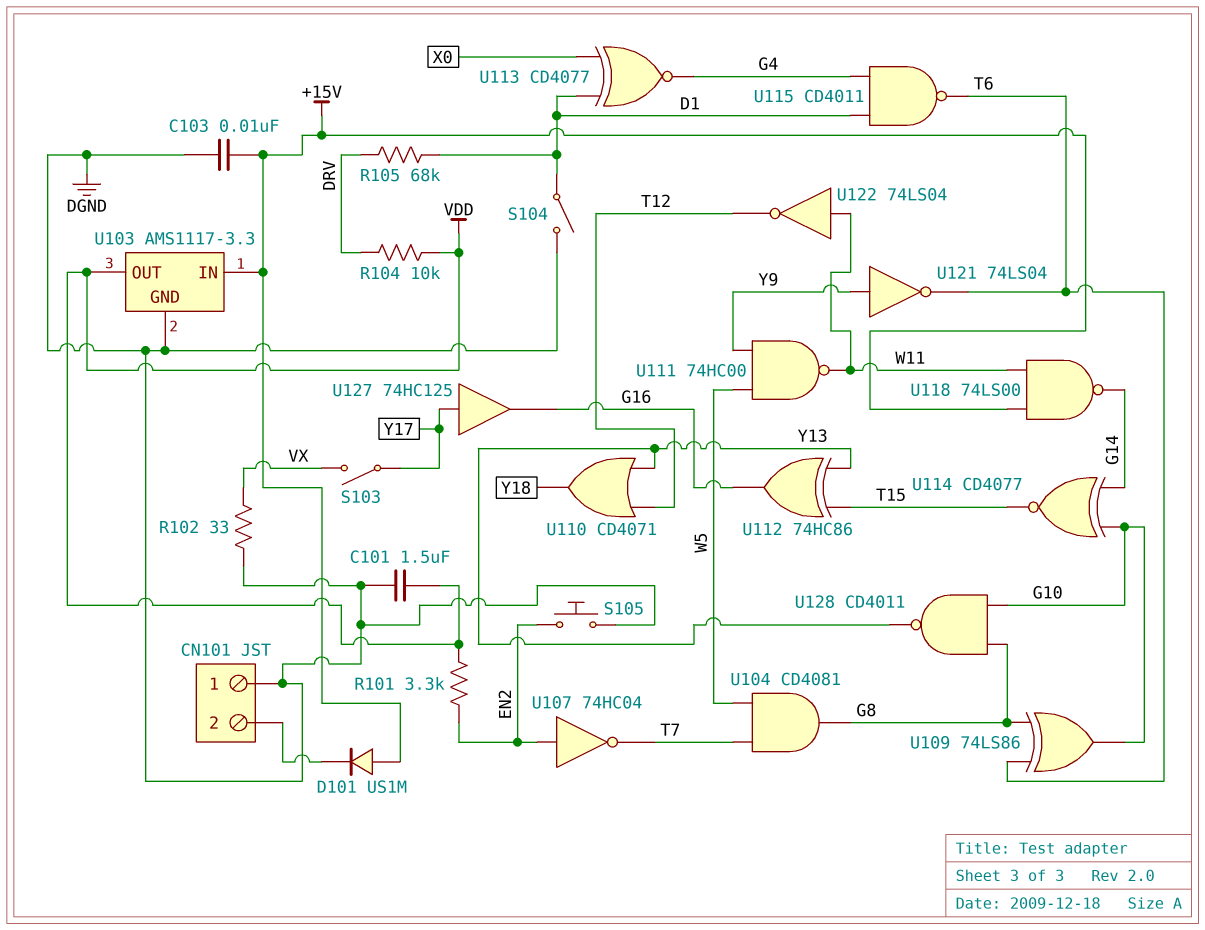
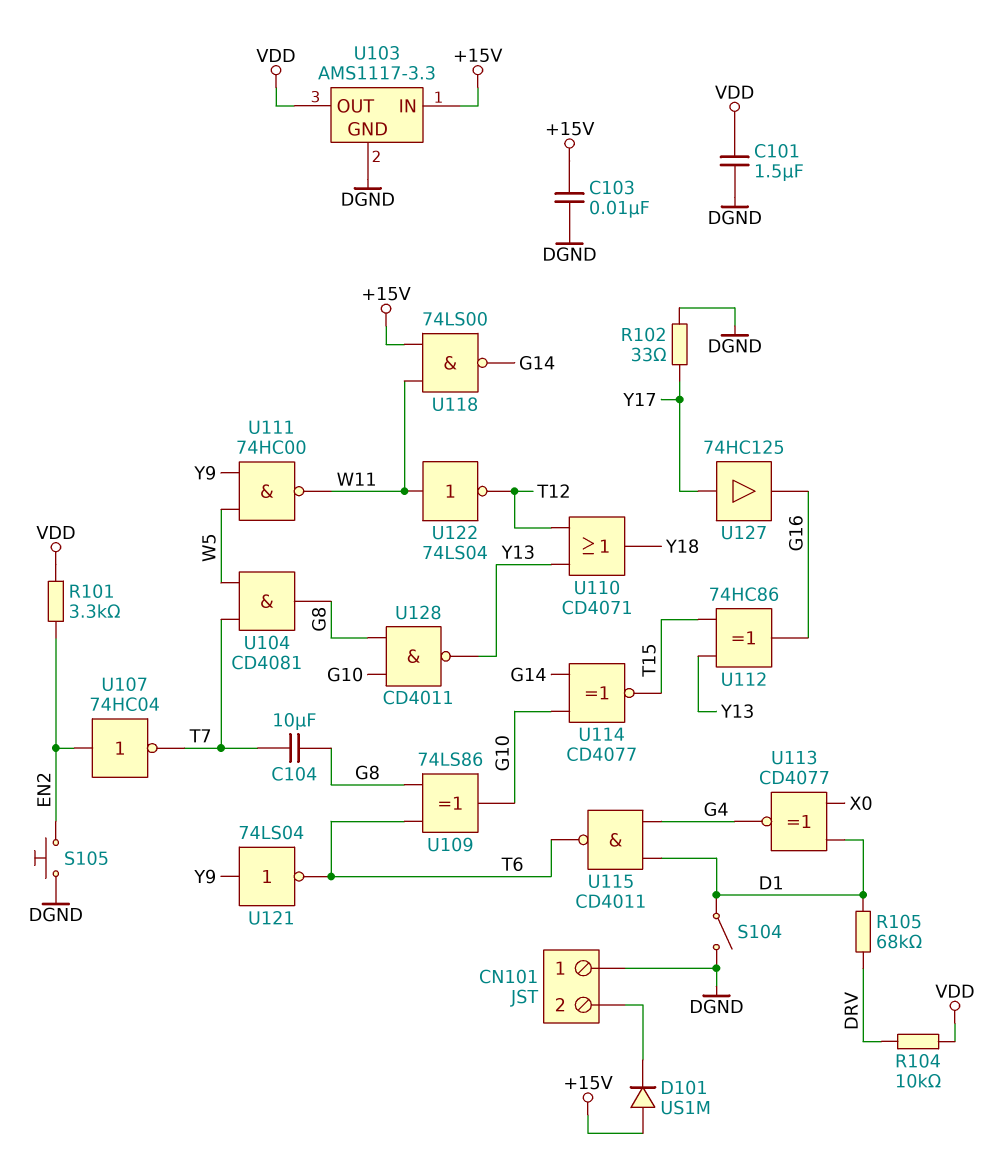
C104: none -> 10uF (G8, T7)
R102: 33 (DGND, VX) -> 33 (DGND, Y17)
S103: switch (VX, Y17) -> none

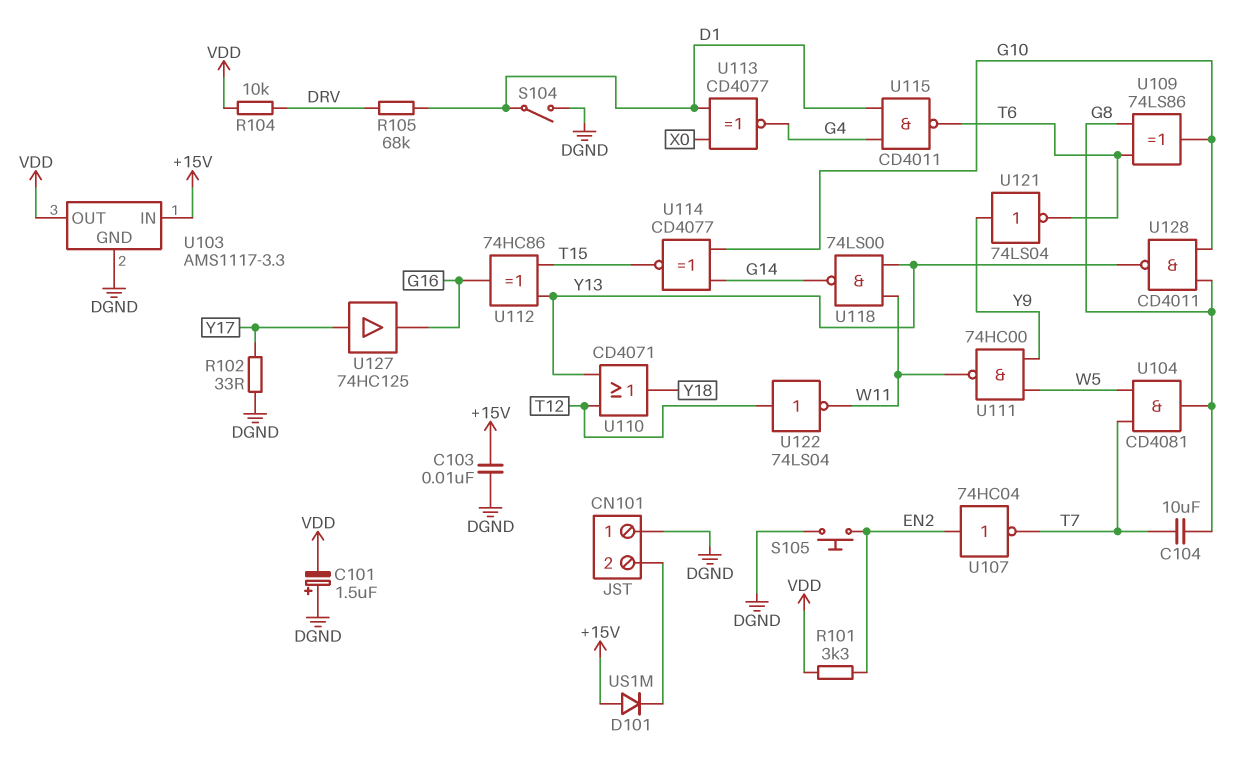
C101: 1.5uF (DGND, VDD) -> 1.5uF (plus DGND, minus VDD)
U118: NAND 74LS00 (in +15V, in W11, out G14) -> NAND 74LS00 (in W11, in Y13, out G14)
U122: NOT 74LS04 (in W11, out T12) -> NOT 74LS04 (in T12, out W11)

